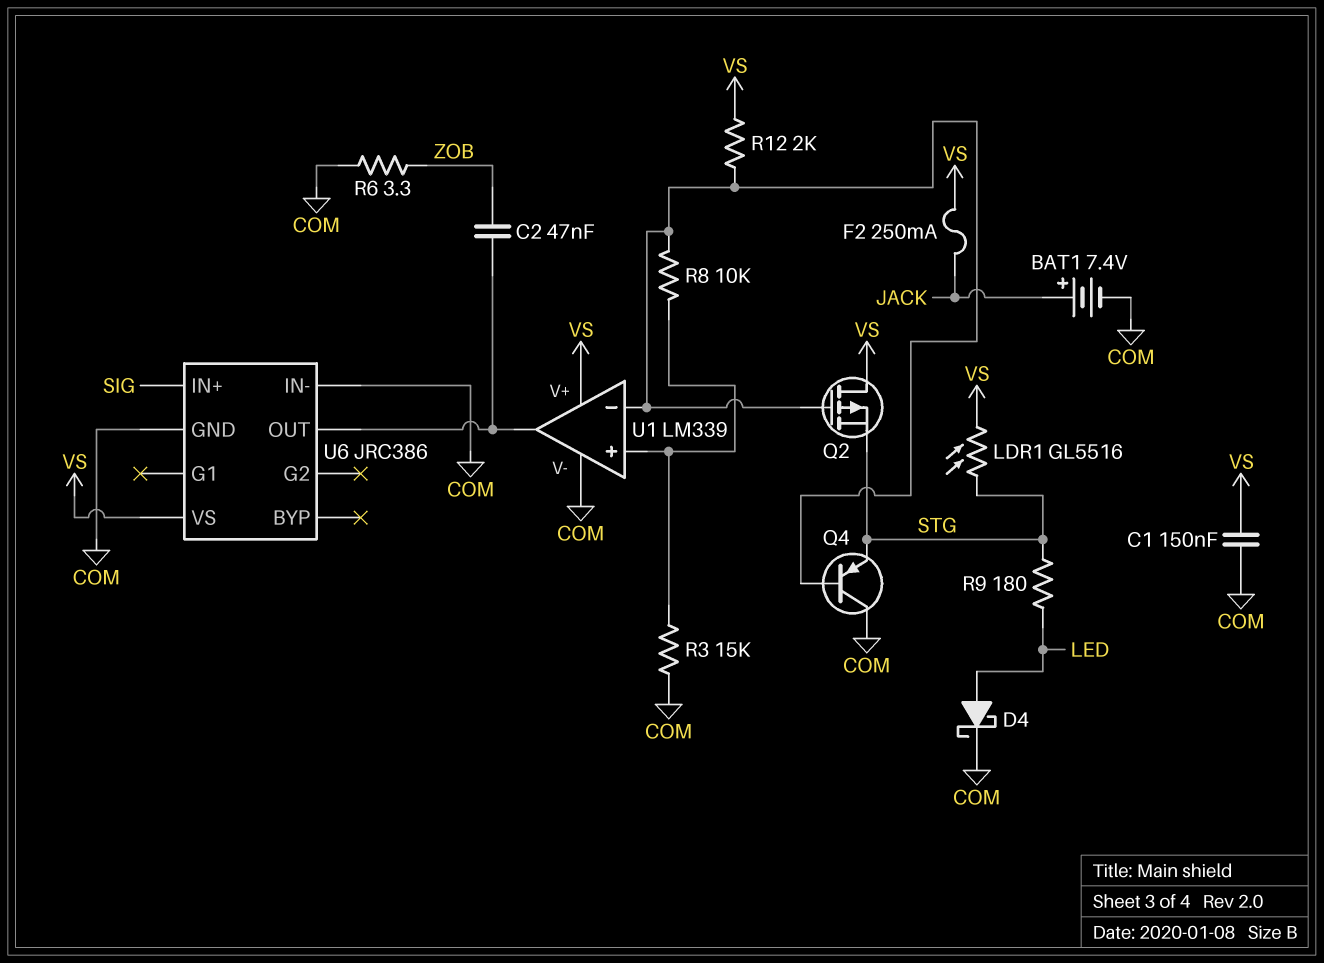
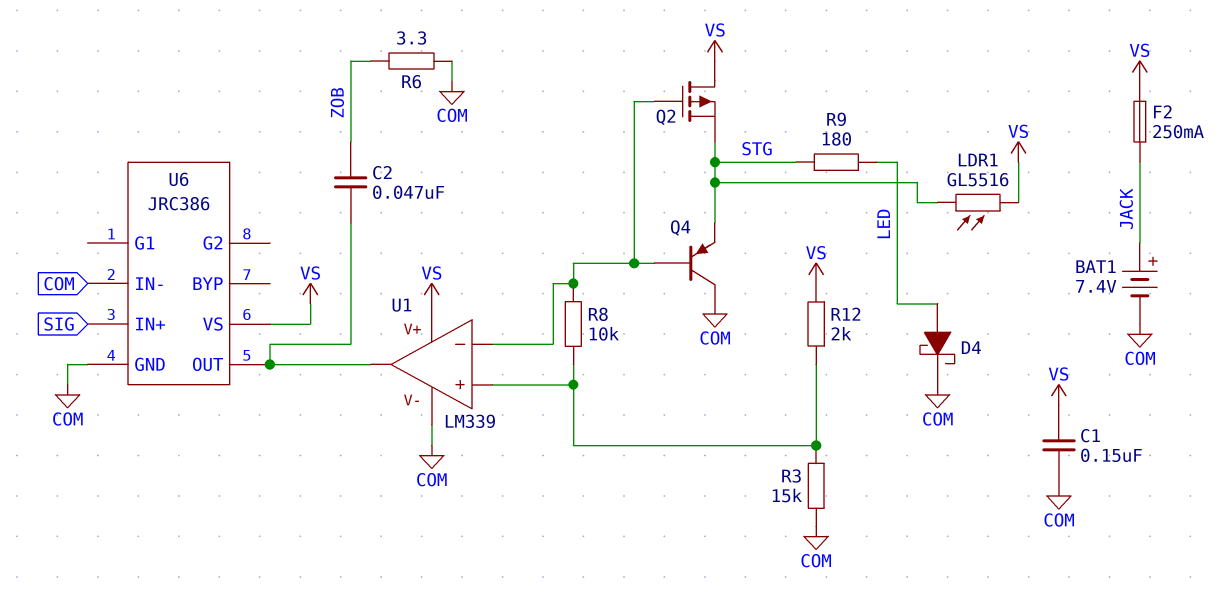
R12: 2k (U1/in-, VS) -> 2k (U1/in+, VS)

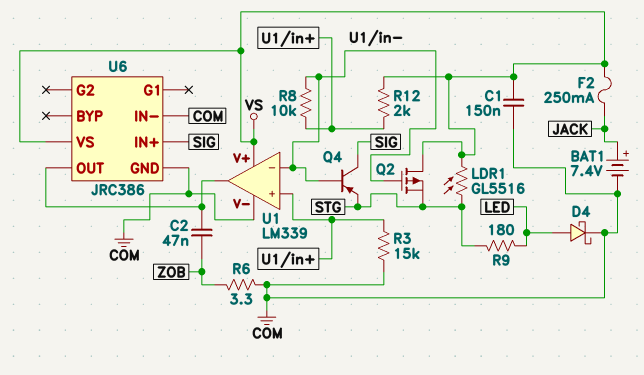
Q4: PNP (B U1/in-, C COM, E STG) -> PNP (B U1/in-, C SIG, E STG)

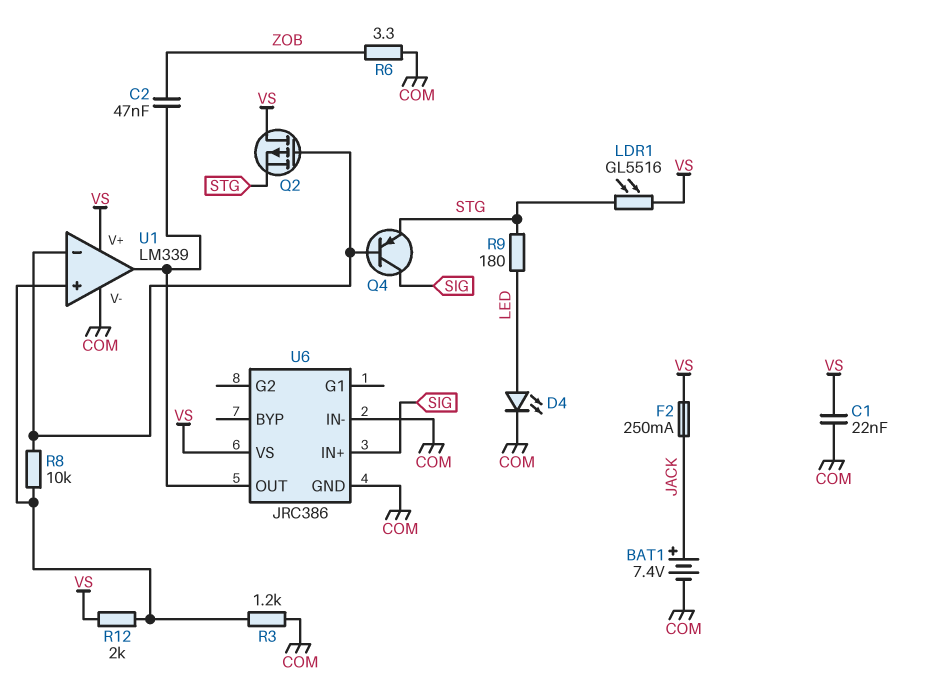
C1: 150nF (COM, VS) -> 22nF (COM, VS)
D4: schottky (A LED, K COM) -> LED (A LED, K COM)
R3: 15k (COM, U1/in+) -> 1.2k (COM, U1/in+)

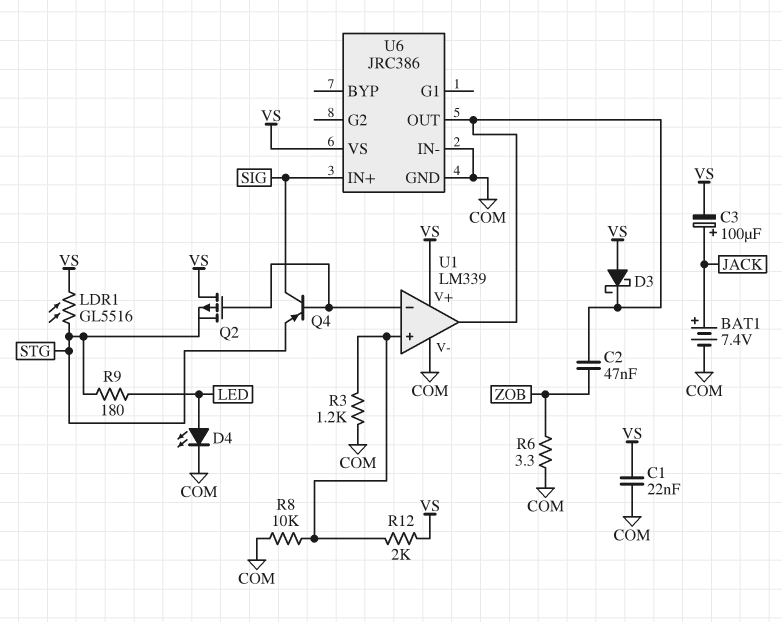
C3: none -> 100uF (plus JACK, minus VS)
D3: none -> schottky (A VS, K U1/out)
F2: 250mA (JACK, VS) -> none
R8: 10k (U1/in+, U1/in-) -> 10k (COM, U1/in+)

